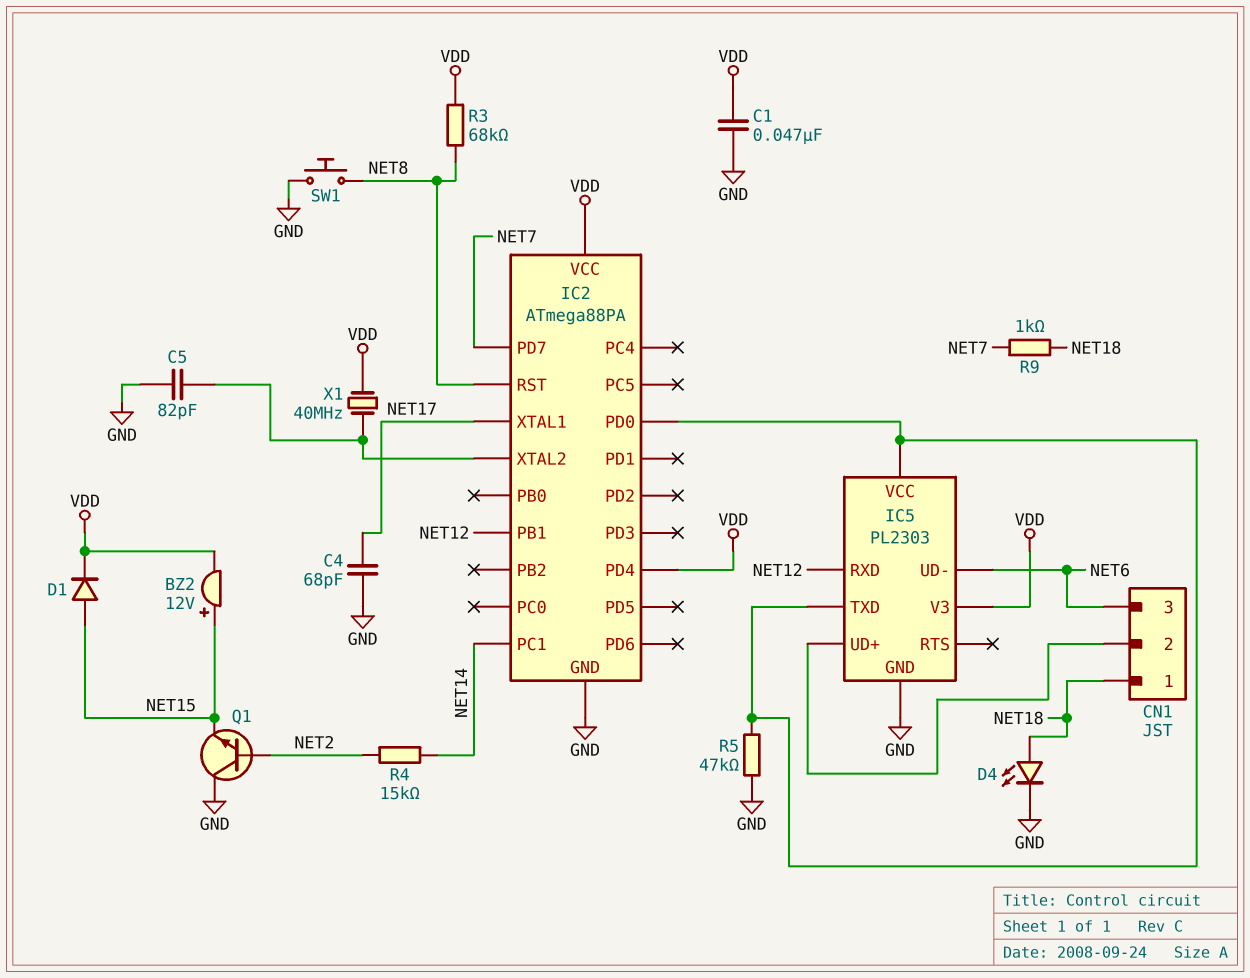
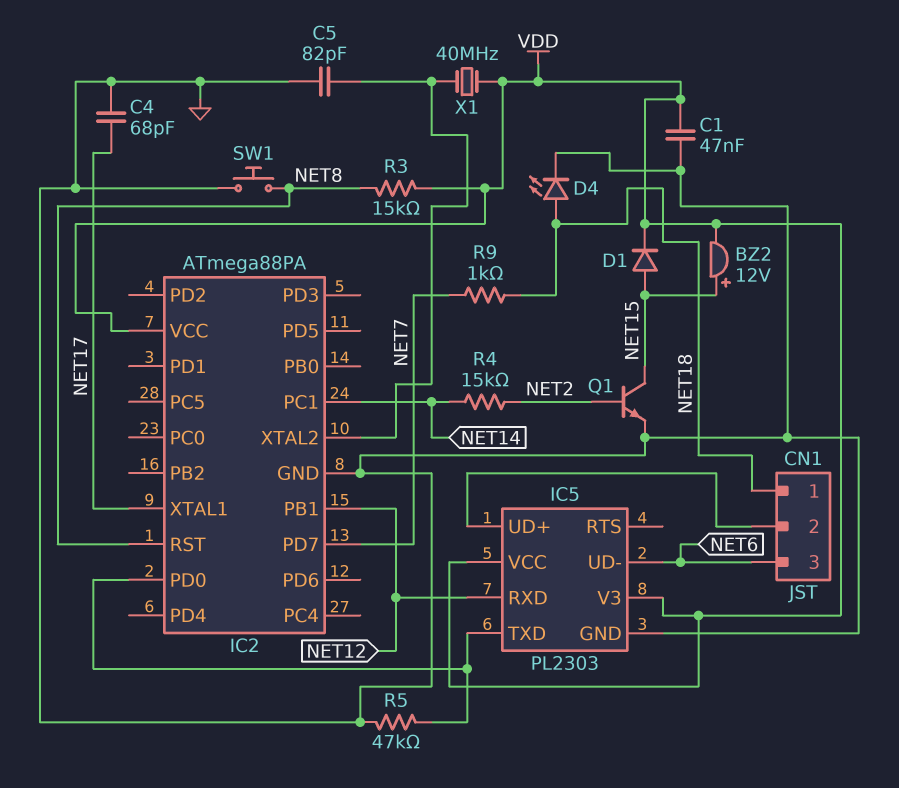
IC2 pin PD4: VDD -> none
IC5 pin VCC: IC2/PD0 -> VDD
Q1: NPN (B NET2, C GND, E NET15) -> NPN (B NET2, C NET15, E GND)
R3: 68k (NET8, VDD) -> 15k (NET8, VDD)

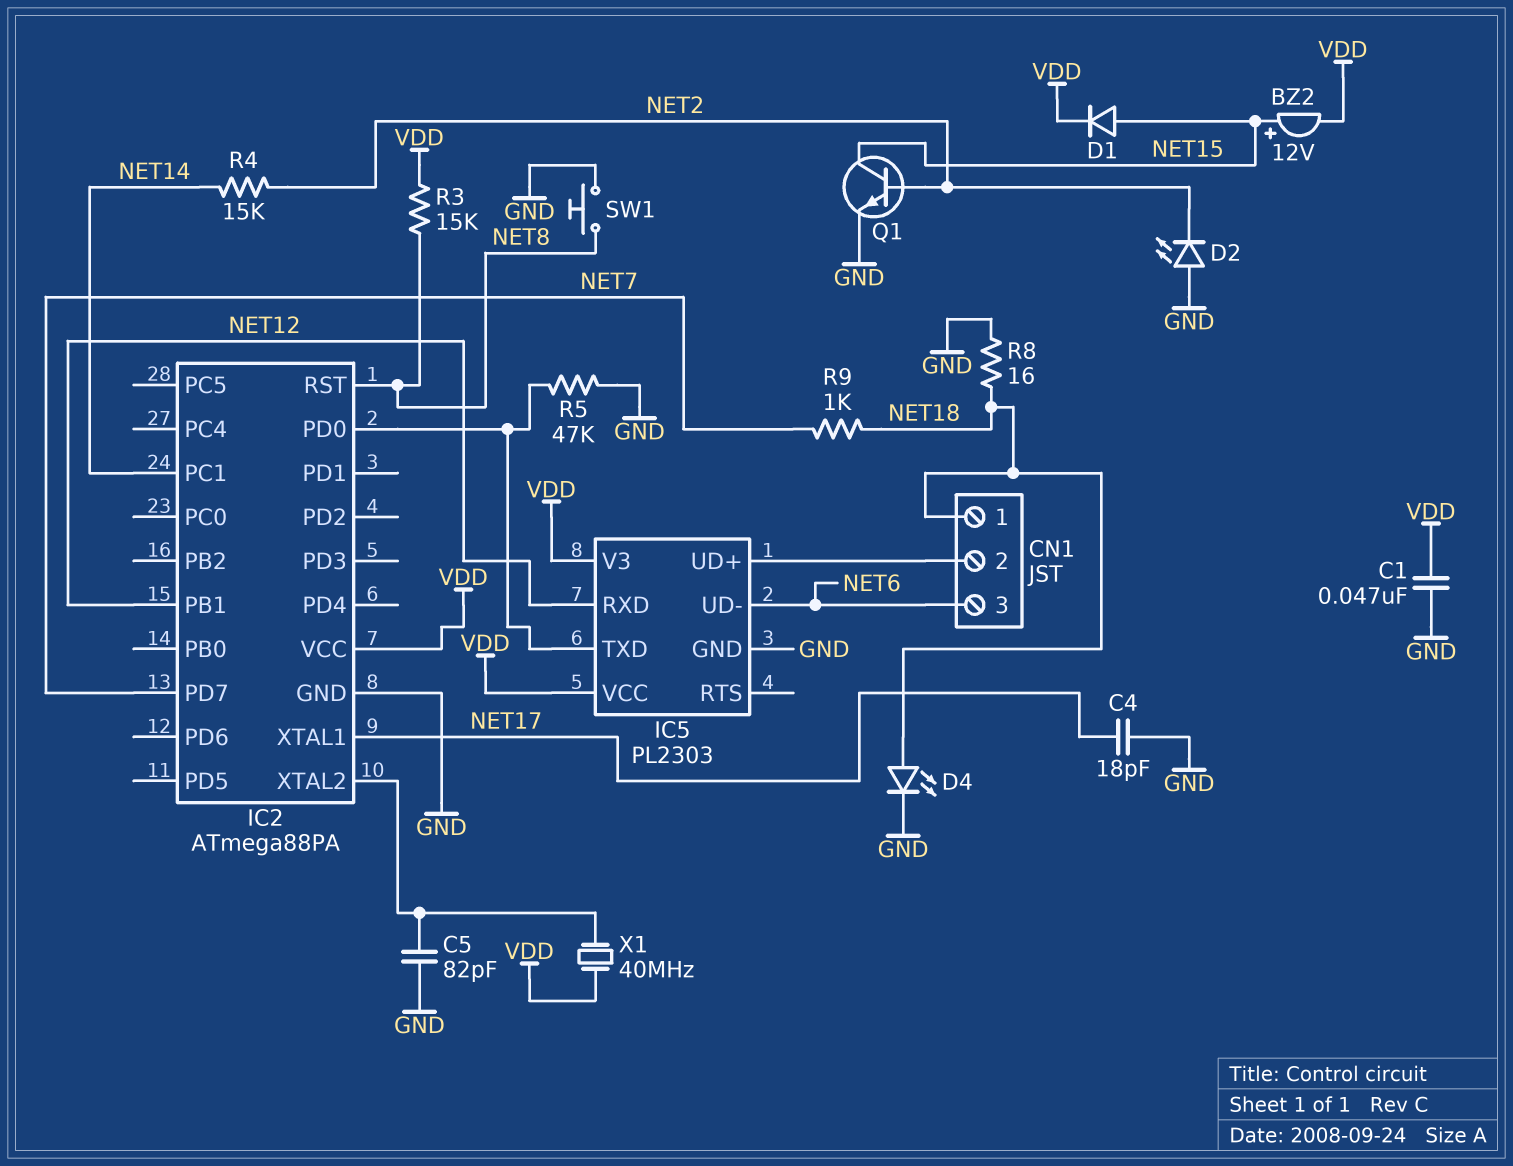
C4: 68pF (GND, NET17) -> 18pF (GND, NET17)
D2: none -> LED (A GND, K NET2)
R8: none -> 16 (GND, NET18)

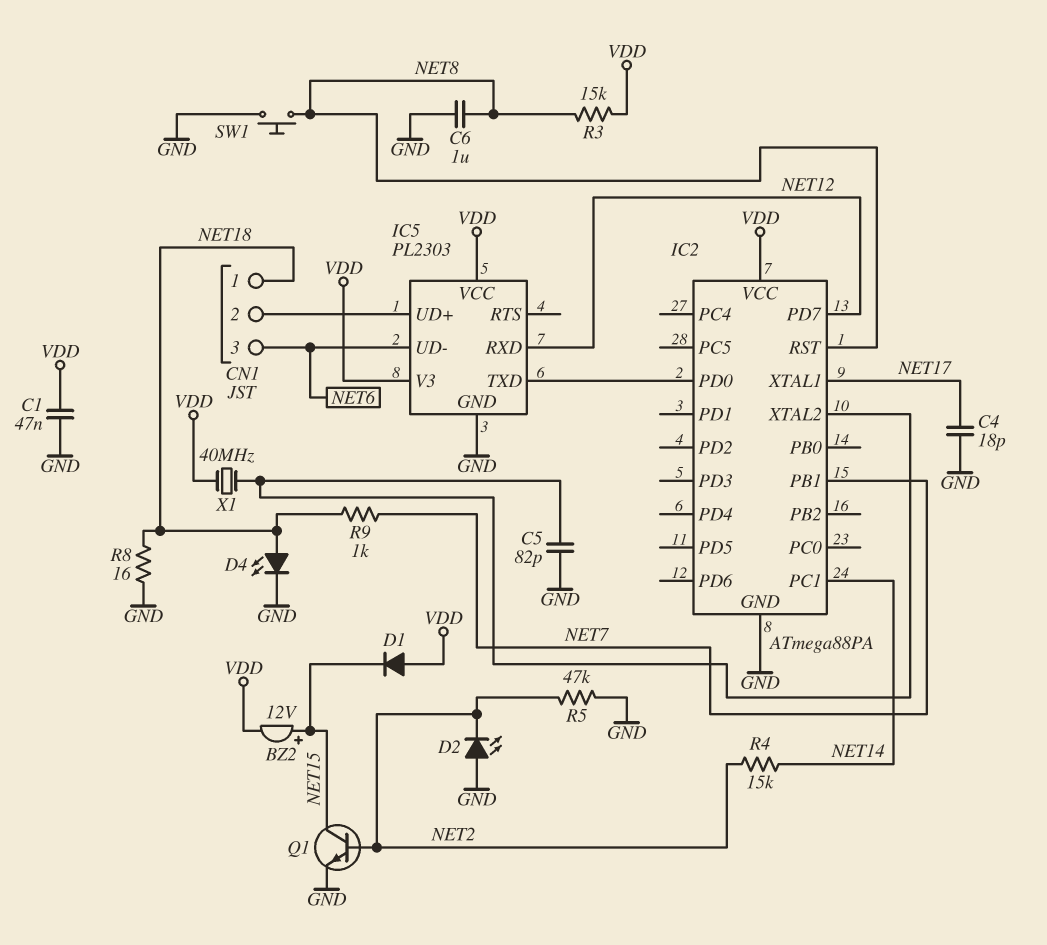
C6: none -> 1uF (GND, NET8)
D1: diode (A NET15, K VDD) -> diode (A VDD, K NET15)
IC2 pin PB1: NET12 -> NET7
IC2 pin PD7: NET7 -> NET12
R5: 47k (GND, IC2/PD0) -> 47k (GND, NET2)

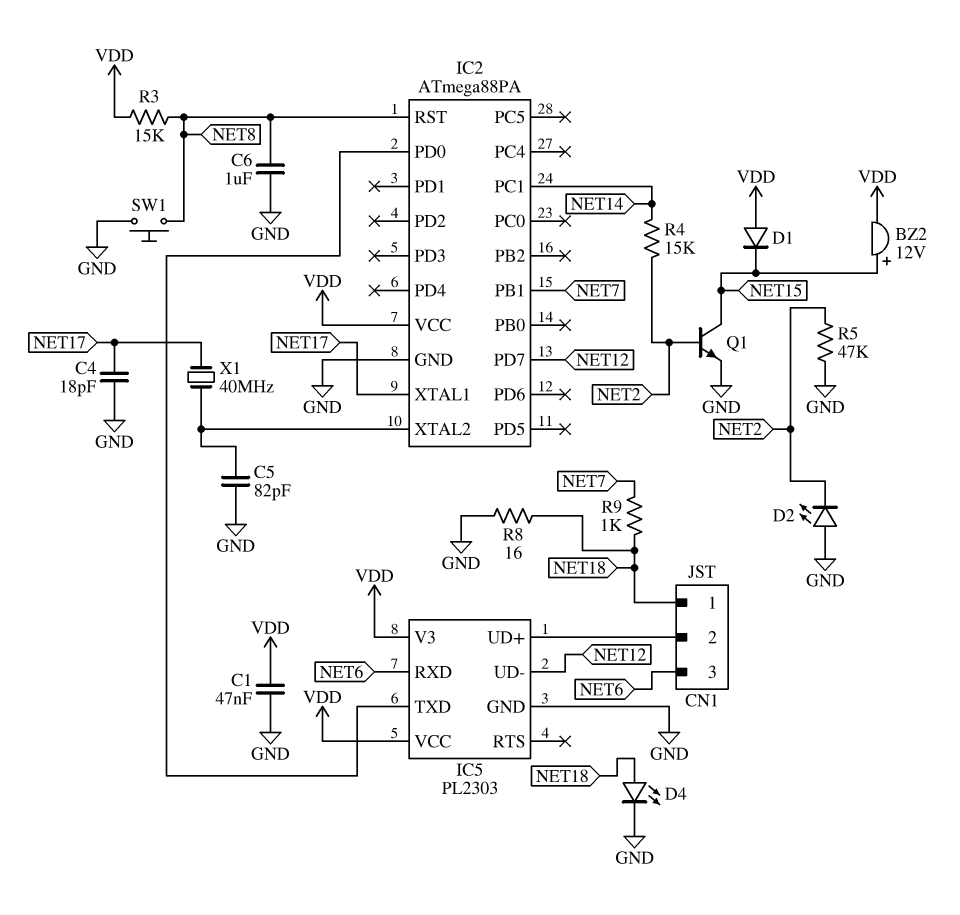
IC5 pin RXD: NET12 -> NET6
IC5 pin UD-: NET6 -> NET12
X1: 40MHz (IC2/XTAL2, VDD) -> 40MHz (IC2/XTAL2, NET17)

